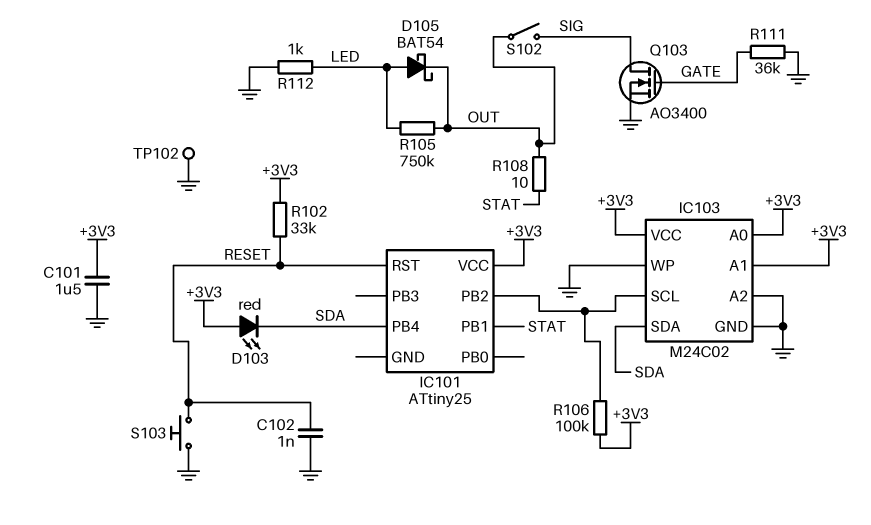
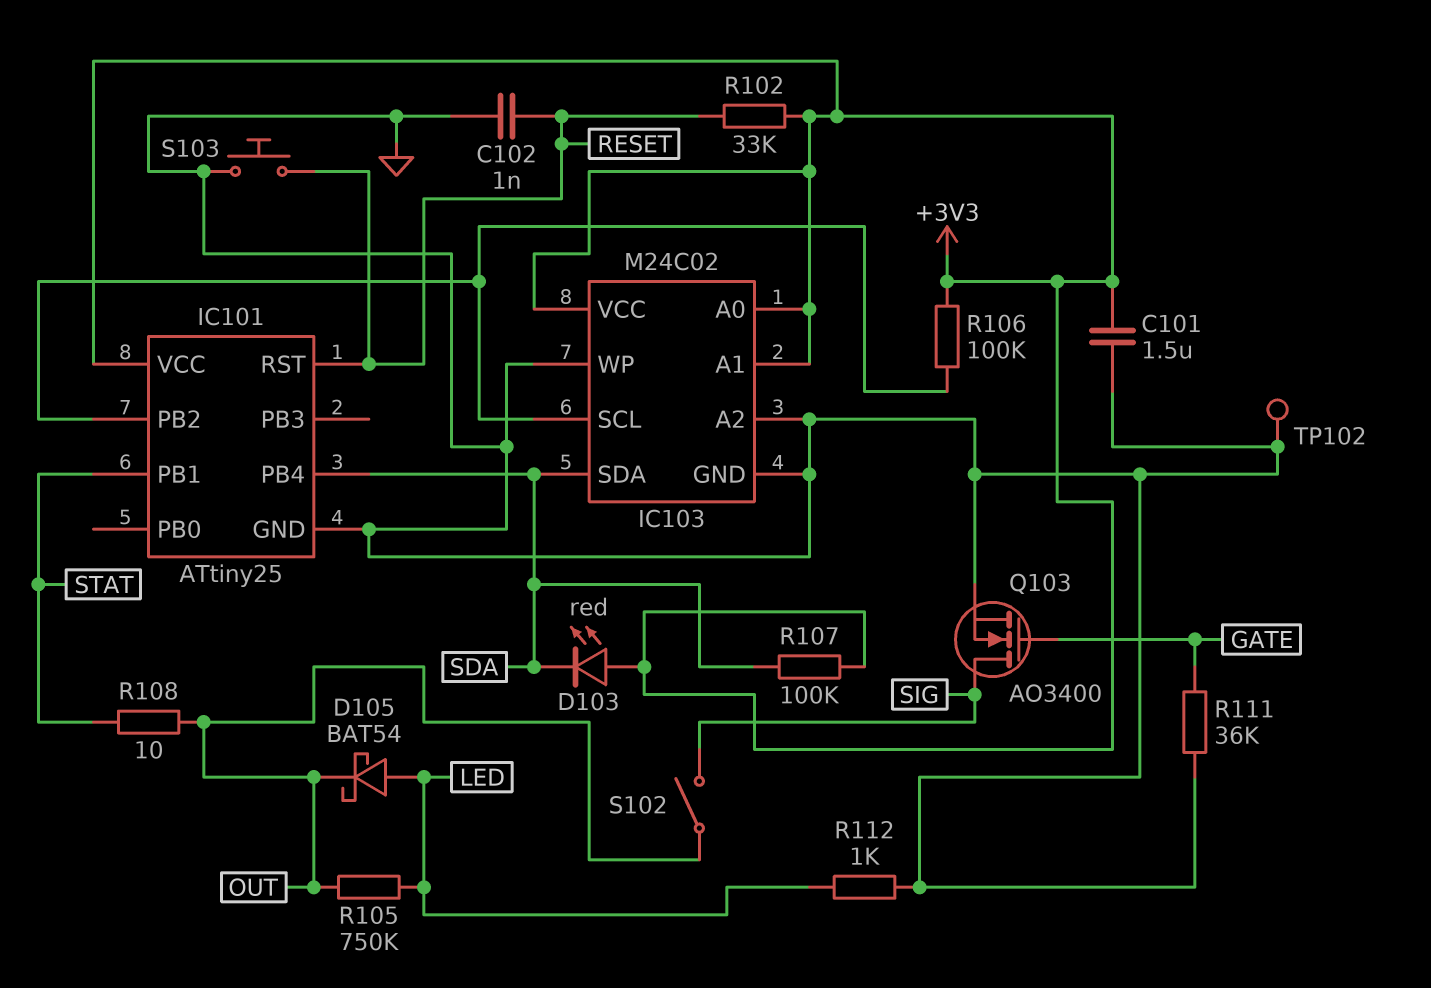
IC101 pin GND: none -> GND
R107: none -> 100k (+3V3, SDA)

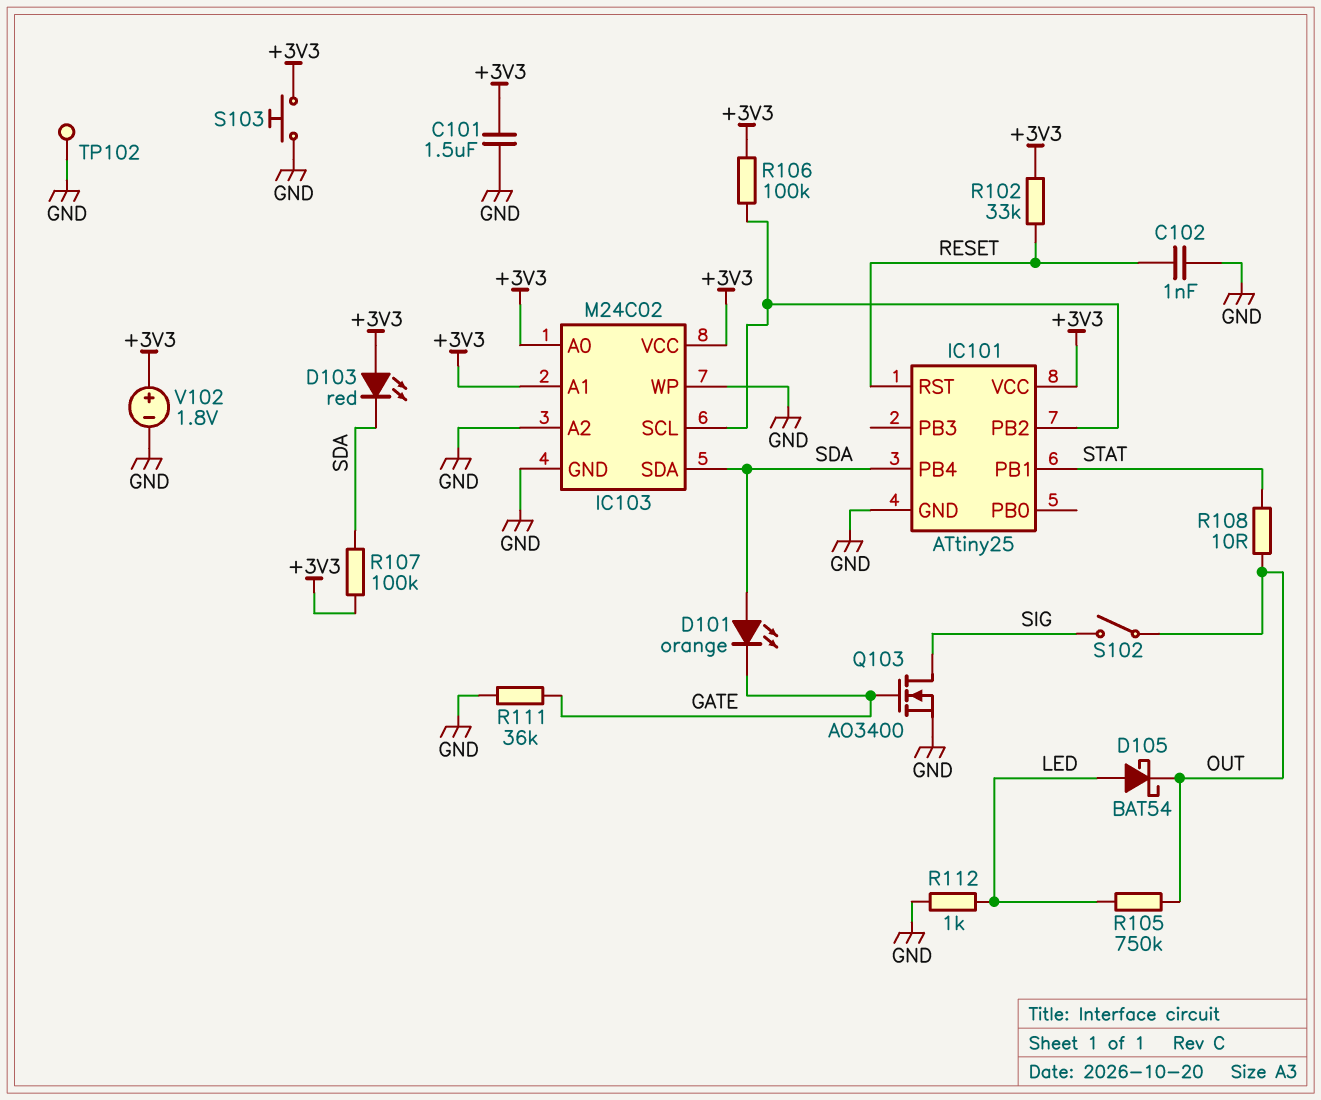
D101: none -> LED orange (A SDA, K GATE)
S103: button (GND, RESET) -> button (+3V3, GND)
V102: none -> 1.8V (plus +3V3, minus GND)

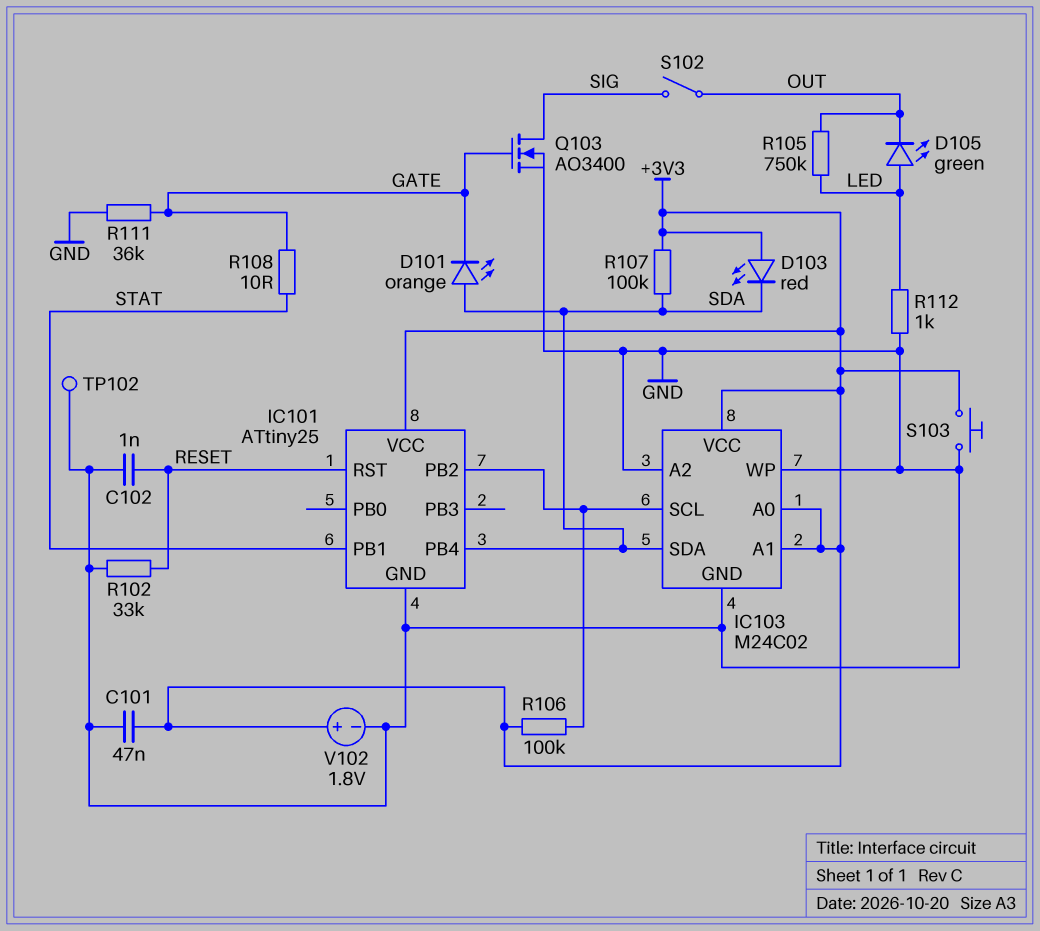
C101: 1.5uF (+3V3, GND) -> 47nF (+3V3, GND)
D105: schottky BAT54 (A LED, K OUT) -> LED green (A LED, K OUT)
R102: 33k (+3V3, RESET) -> 33k (GND, RESET)
R108: 10 (OUT, STAT) -> 10 (GATE, STAT)

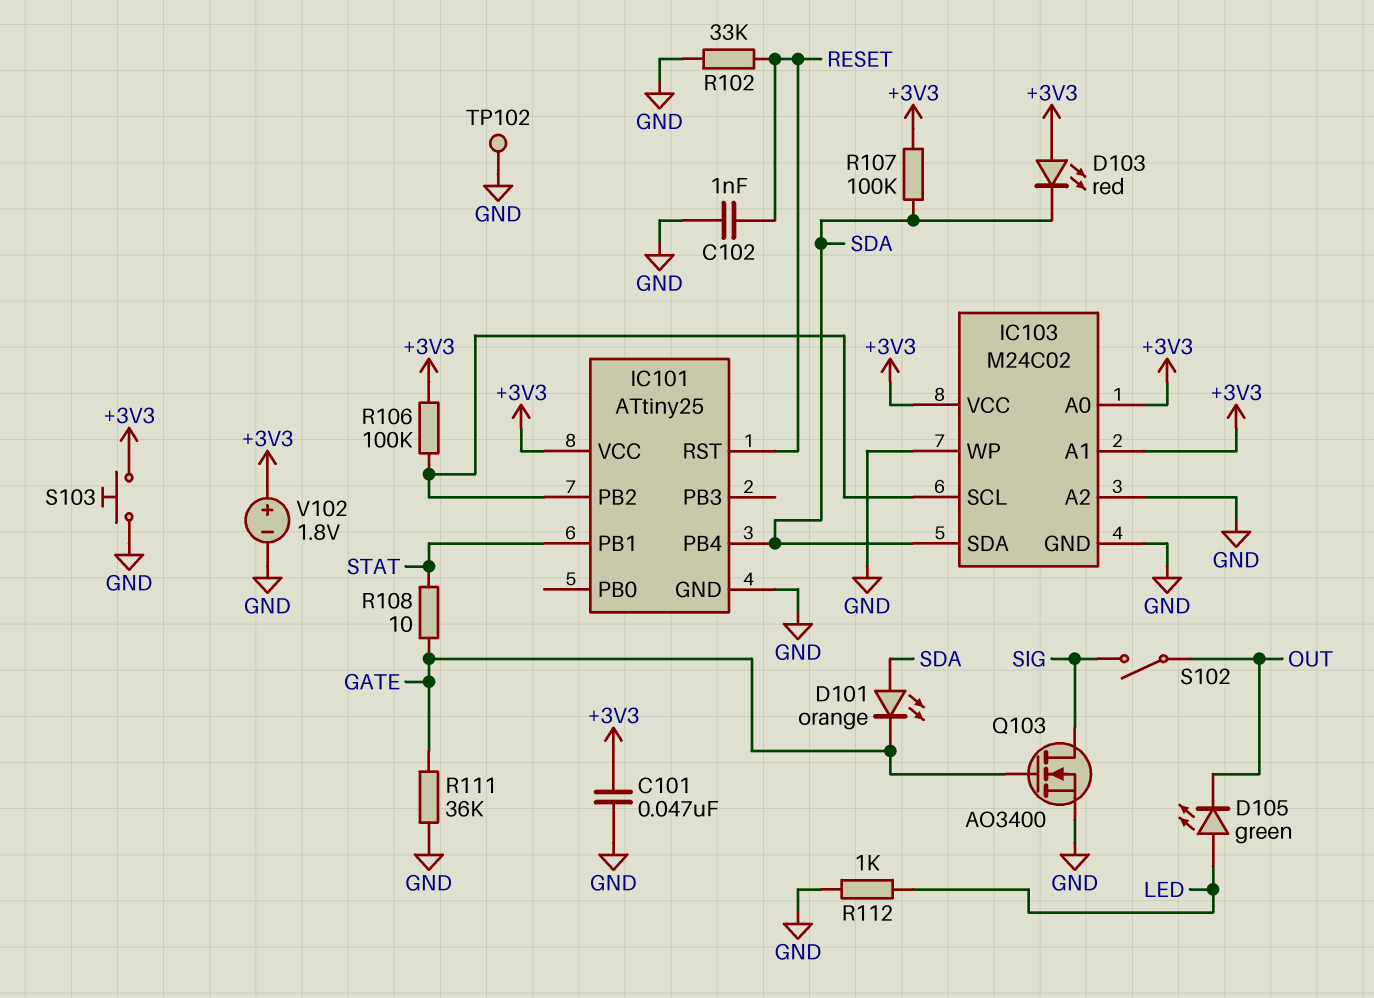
R105: 750k (LED, OUT) -> none

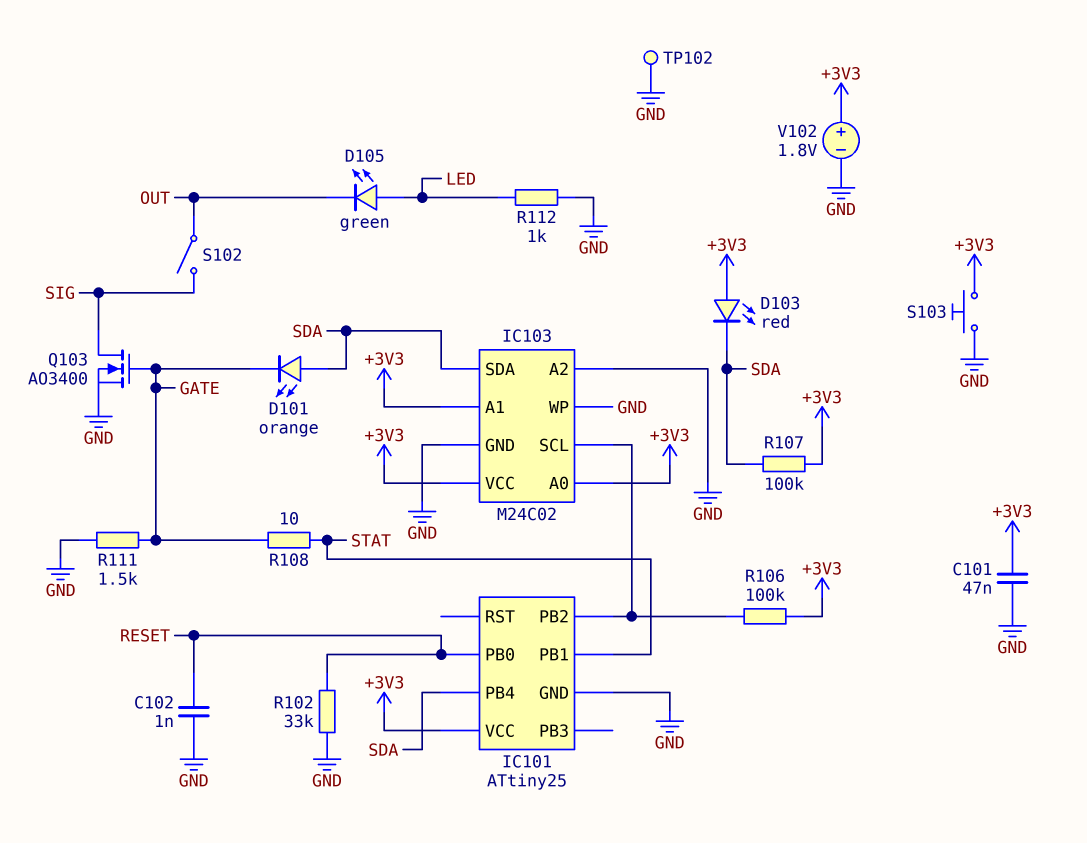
IC101 pin PB0: none -> RESET
IC101 pin RST: RESET -> none
R111: 36k (GATE, GND) -> 1.5k (GATE, GND)

